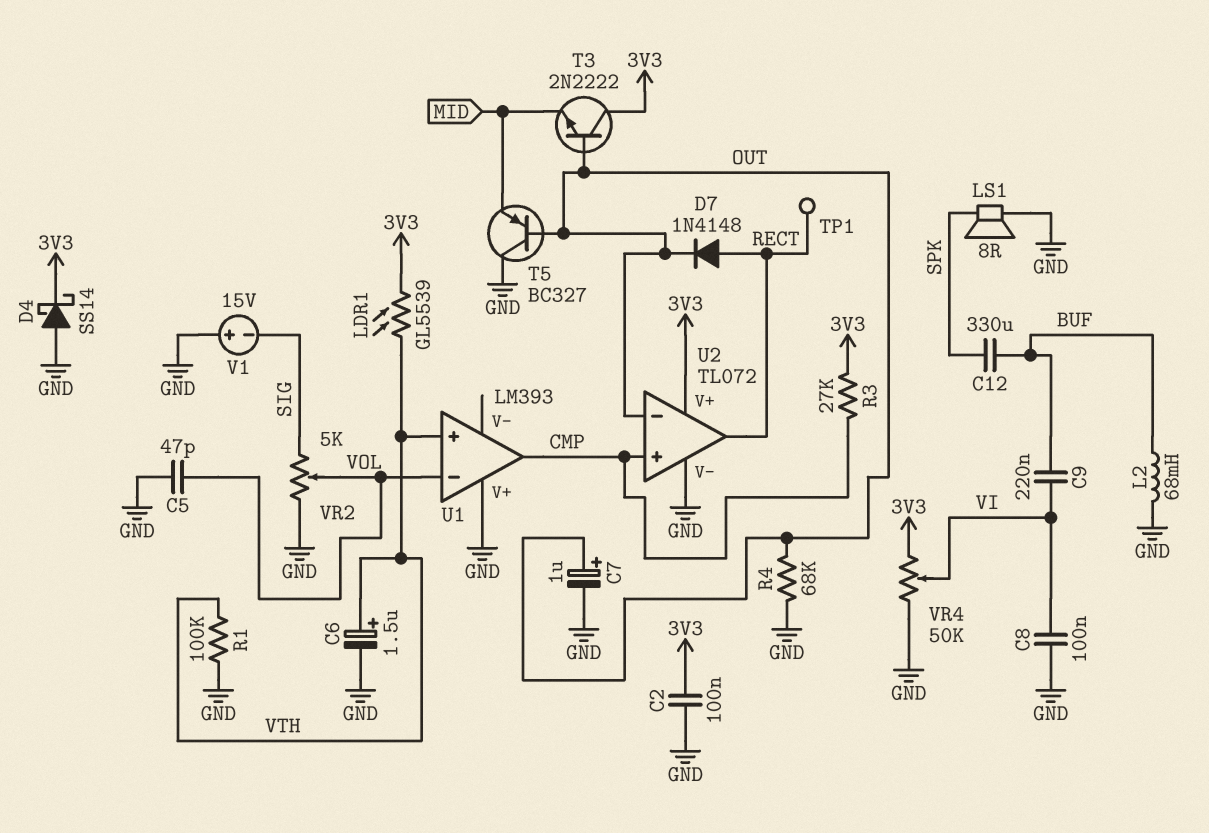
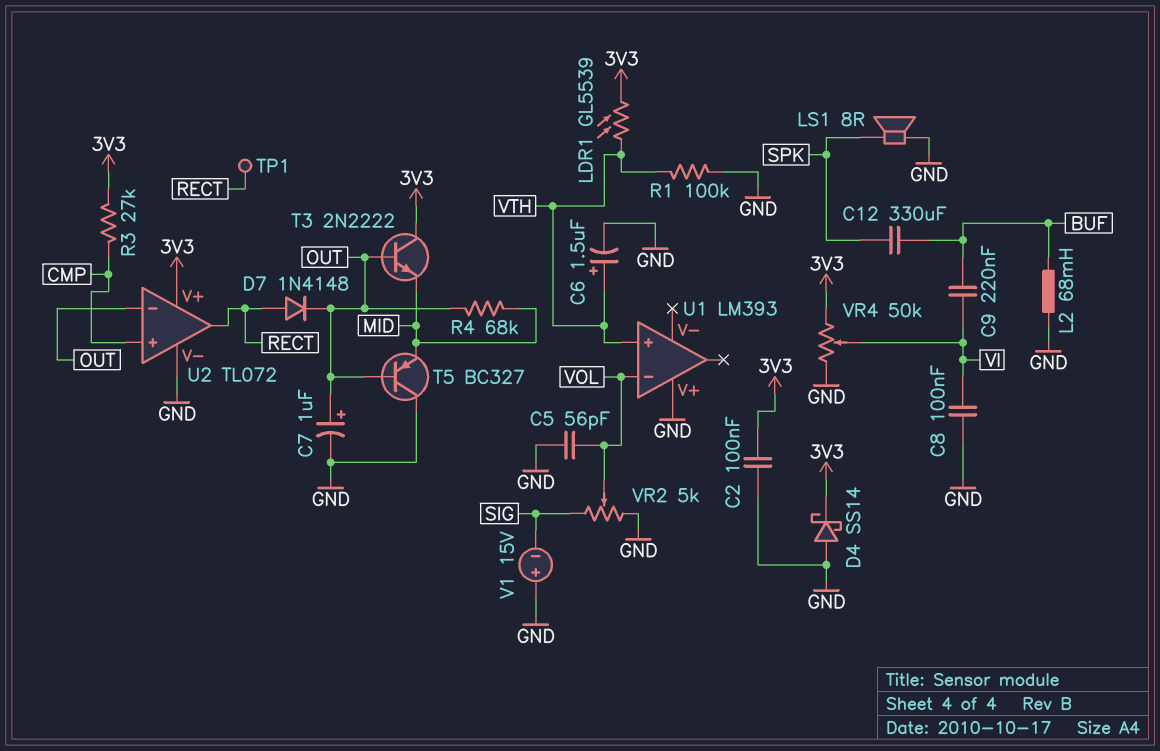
C5: 47pF (GND, VOL) -> 56pF (GND, VOL)
R4: 68k (GND, OUT) -> 68k (MID, OUT)
U1 pin out: CMP -> none

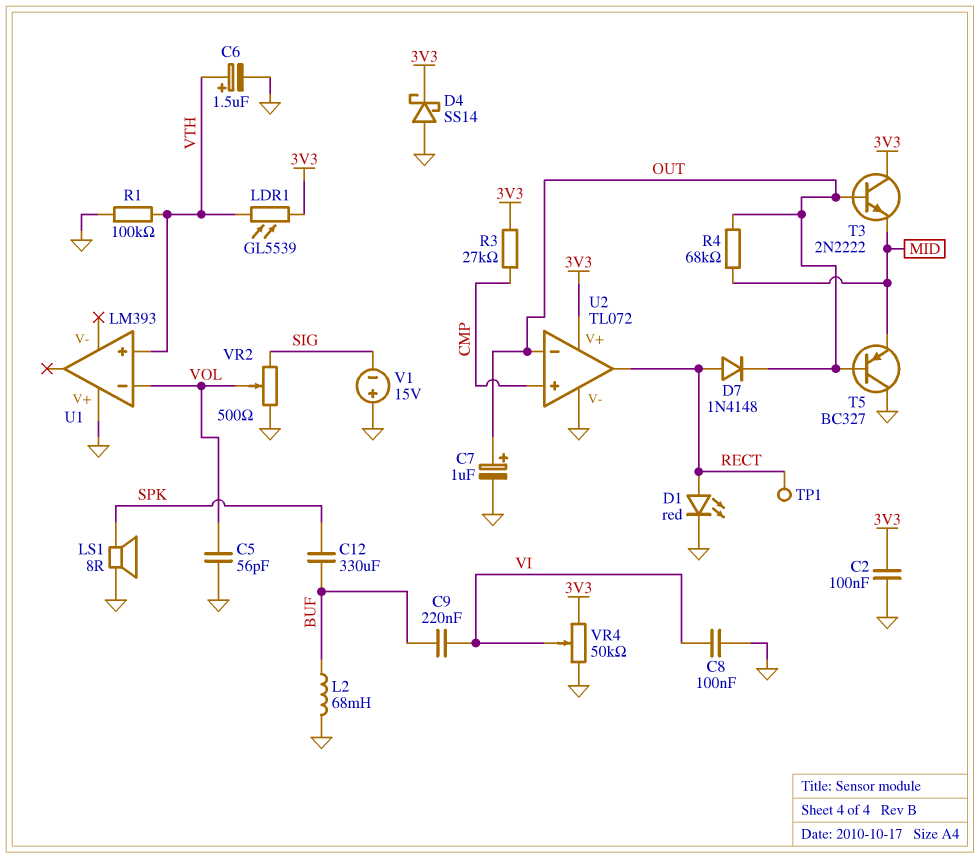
D1: none -> LED red (A RECT, K GND)
VR2: 5k (GND, SIG, wiper VOL) -> 500 (GND, SIG, wiper VOL)

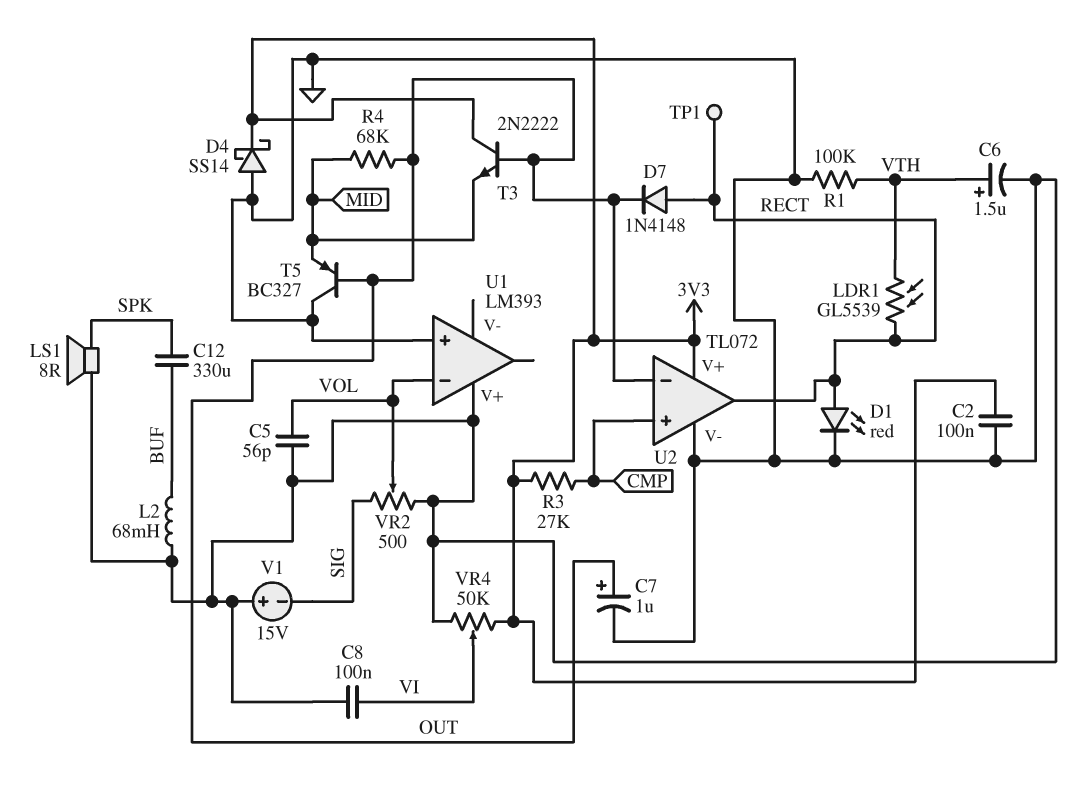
C9: 220nF (BUF, VI) -> none
LDR1: GL5539 (3V3, VTH) -> GL5539 (RECT, VTH)
U1 pin in+: VTH -> GND

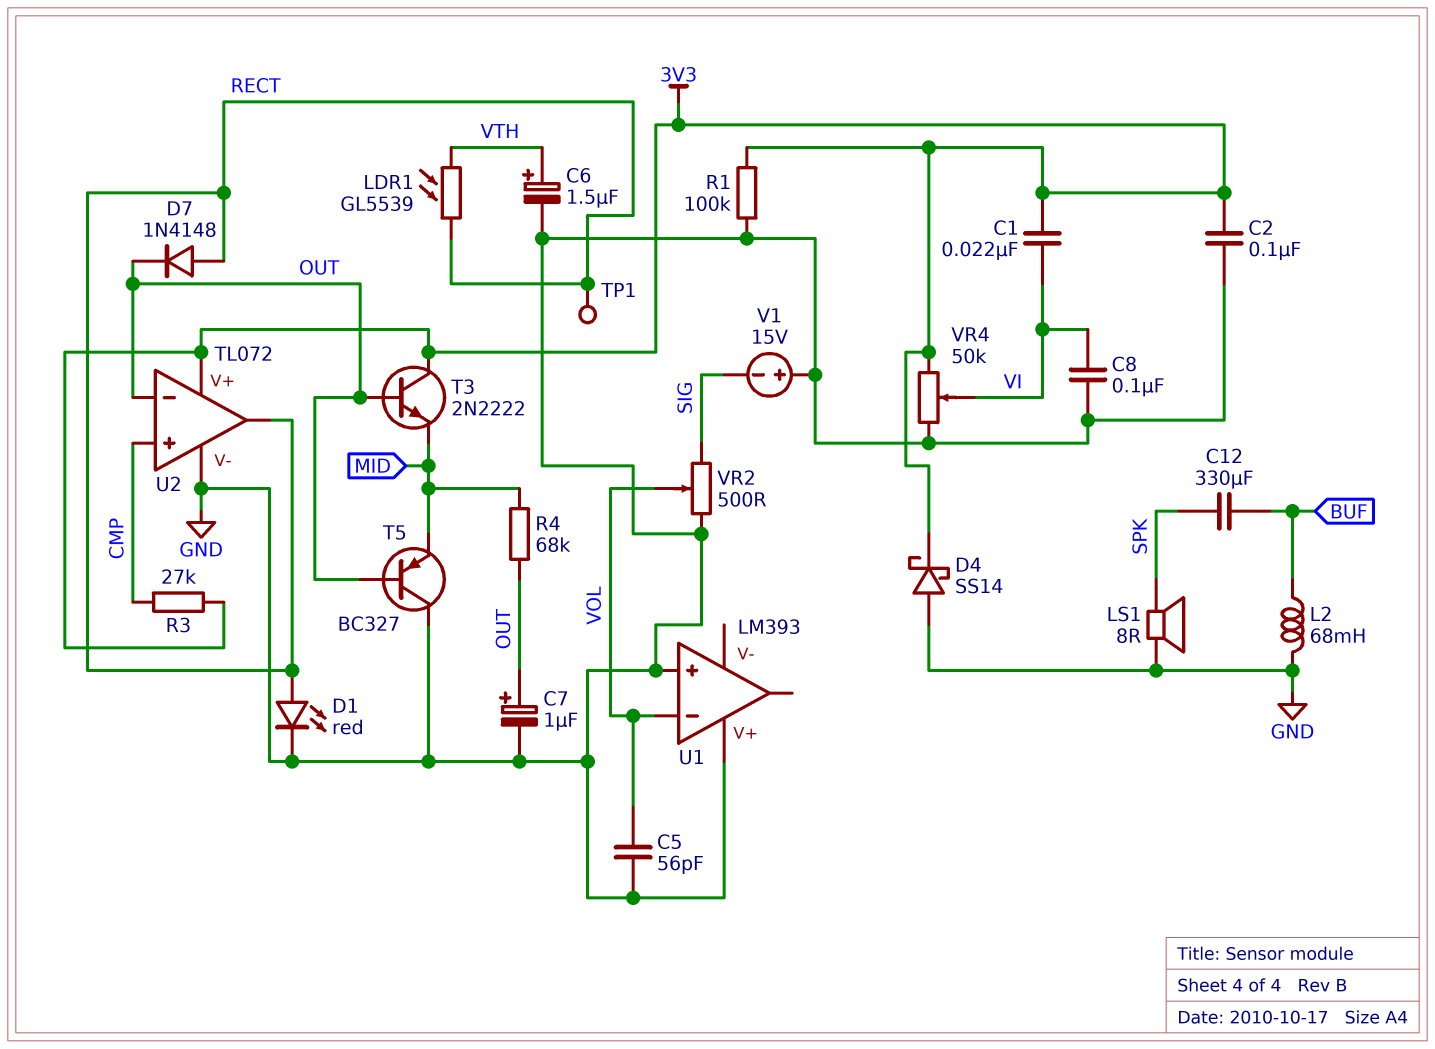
C1: none -> 22nF (3V3, VI)
R1: 100k (GND, VTH) -> 100k (3V3, GND)

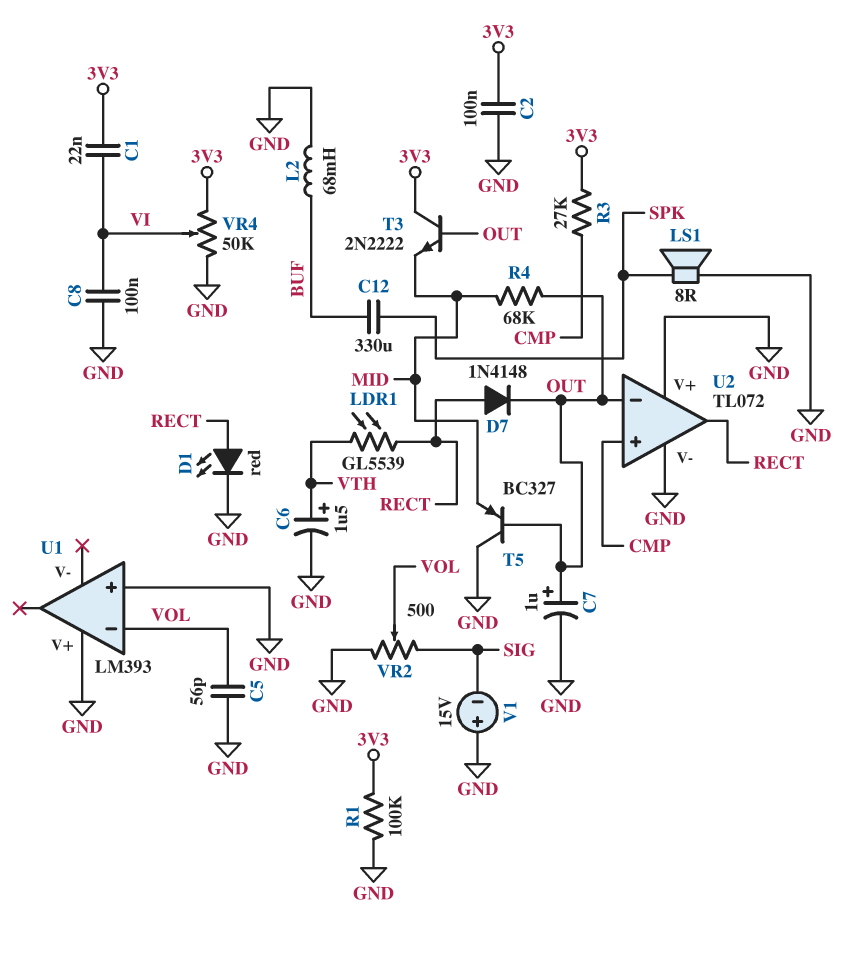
D4: schottky SS14 (A GND, K 3V3) -> none
TP1: test point (RECT) -> none
U2 pin V+: 3V3 -> GND

